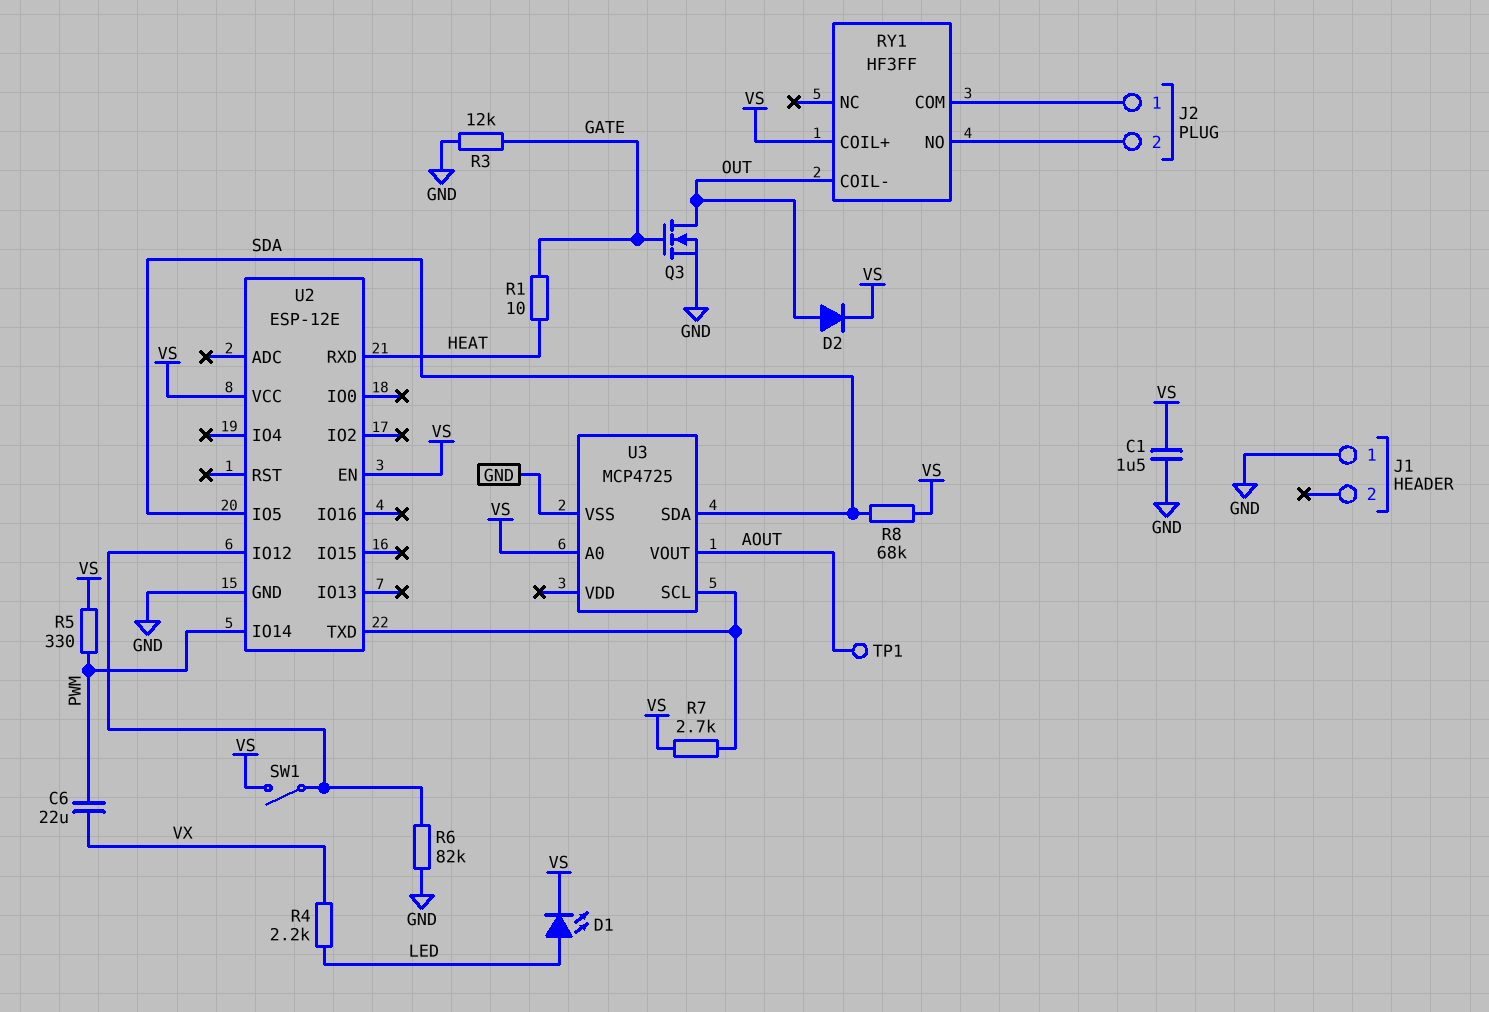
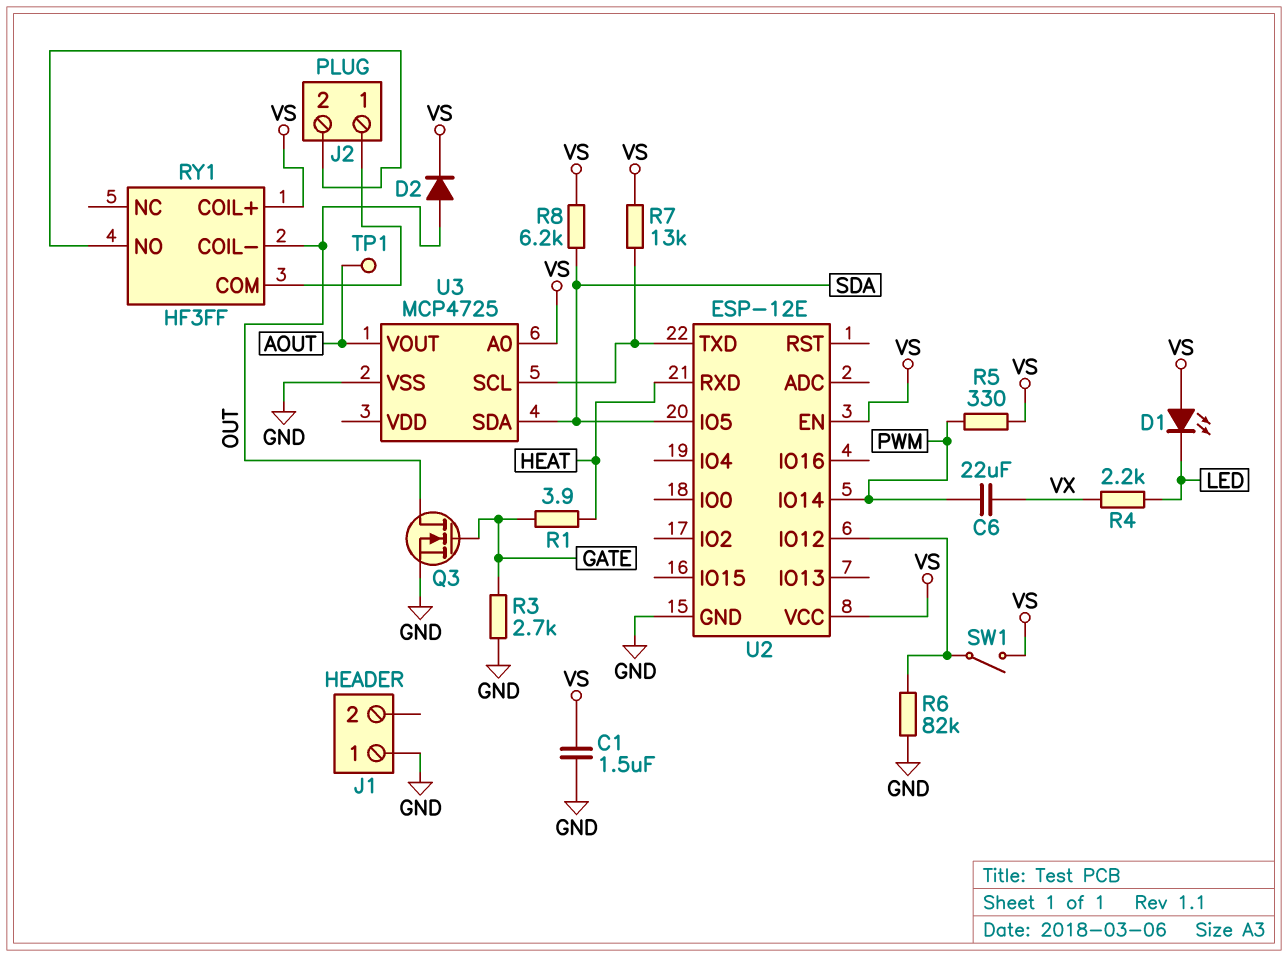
D1: LED (A LED, K VS) -> LED (A VS, K LED)
R1: 10 (GATE, HEAT) -> 3.9 (GATE, HEAT)
R3: 12k (GATE, GND) -> 2.7k (GATE, GND)
R7: 2.7k (U2/TXD, VS) -> 13k (U2/TXD, VS)
R8: 68k (SDA, VS) -> 6.2k (SDA, VS)

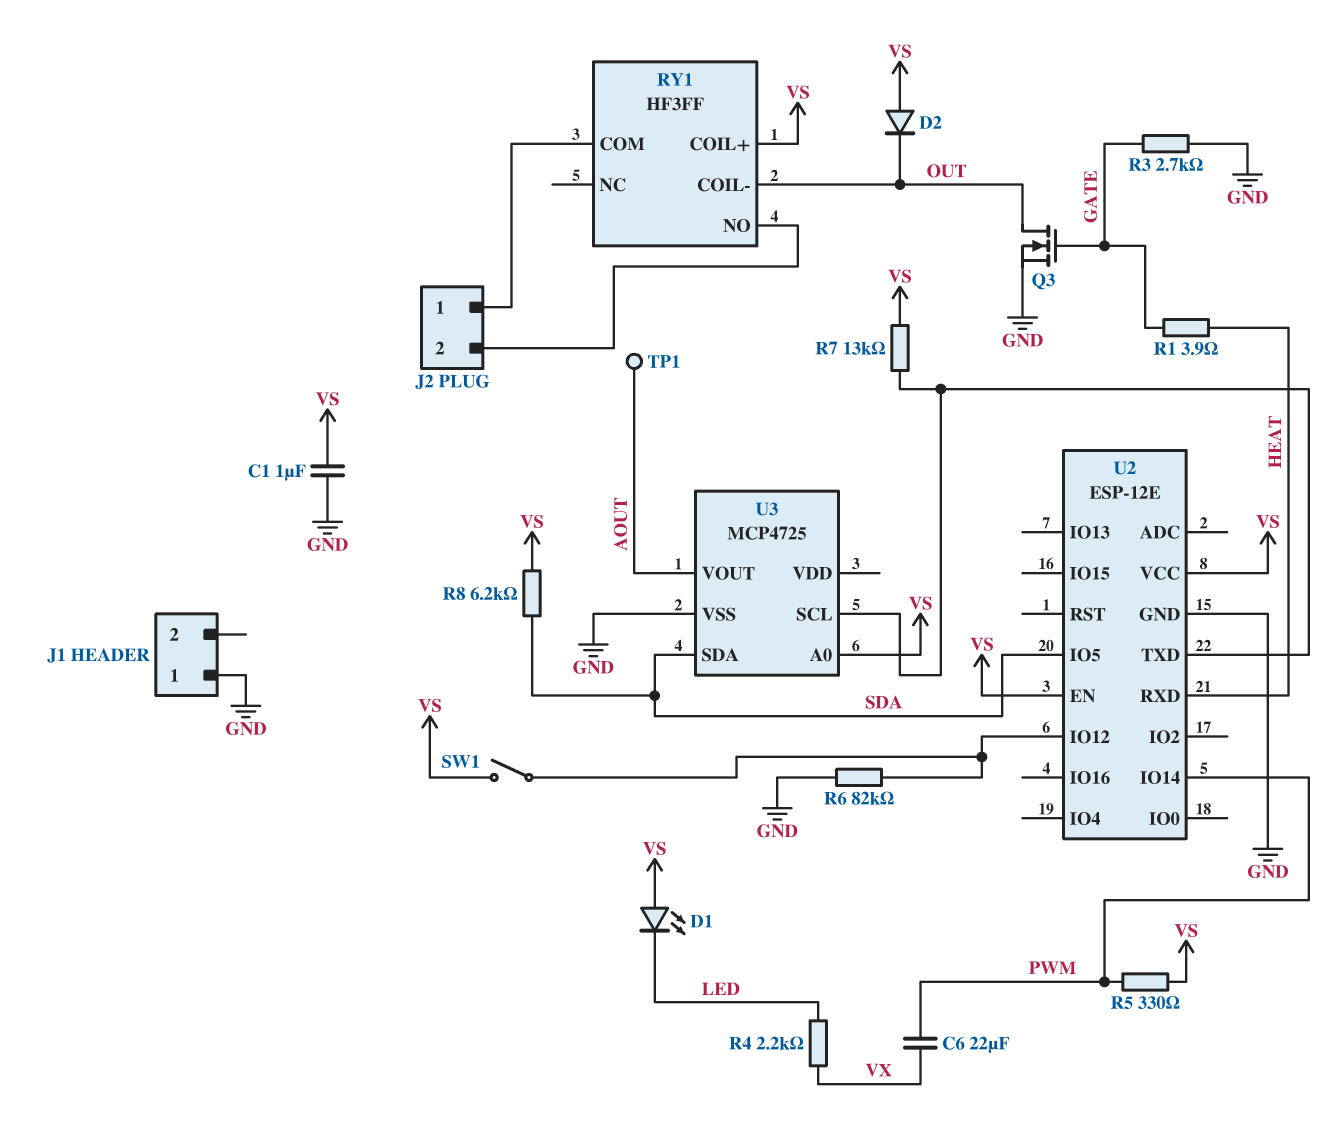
C1: 1.5uF (GND, VS) -> 1uF (GND, VS)
D2: diode (A OUT, K VS) -> diode (A VS, K OUT)

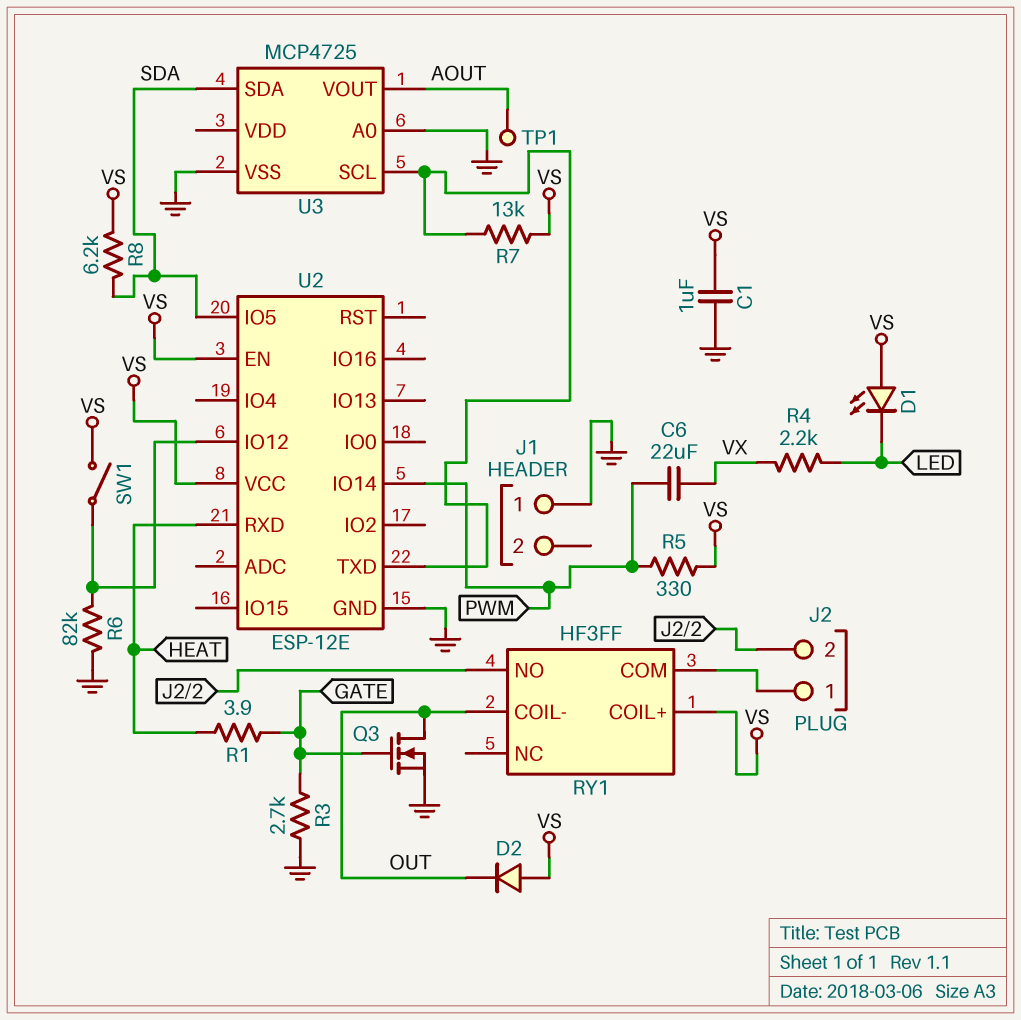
U3 pin A0: VS -> GND

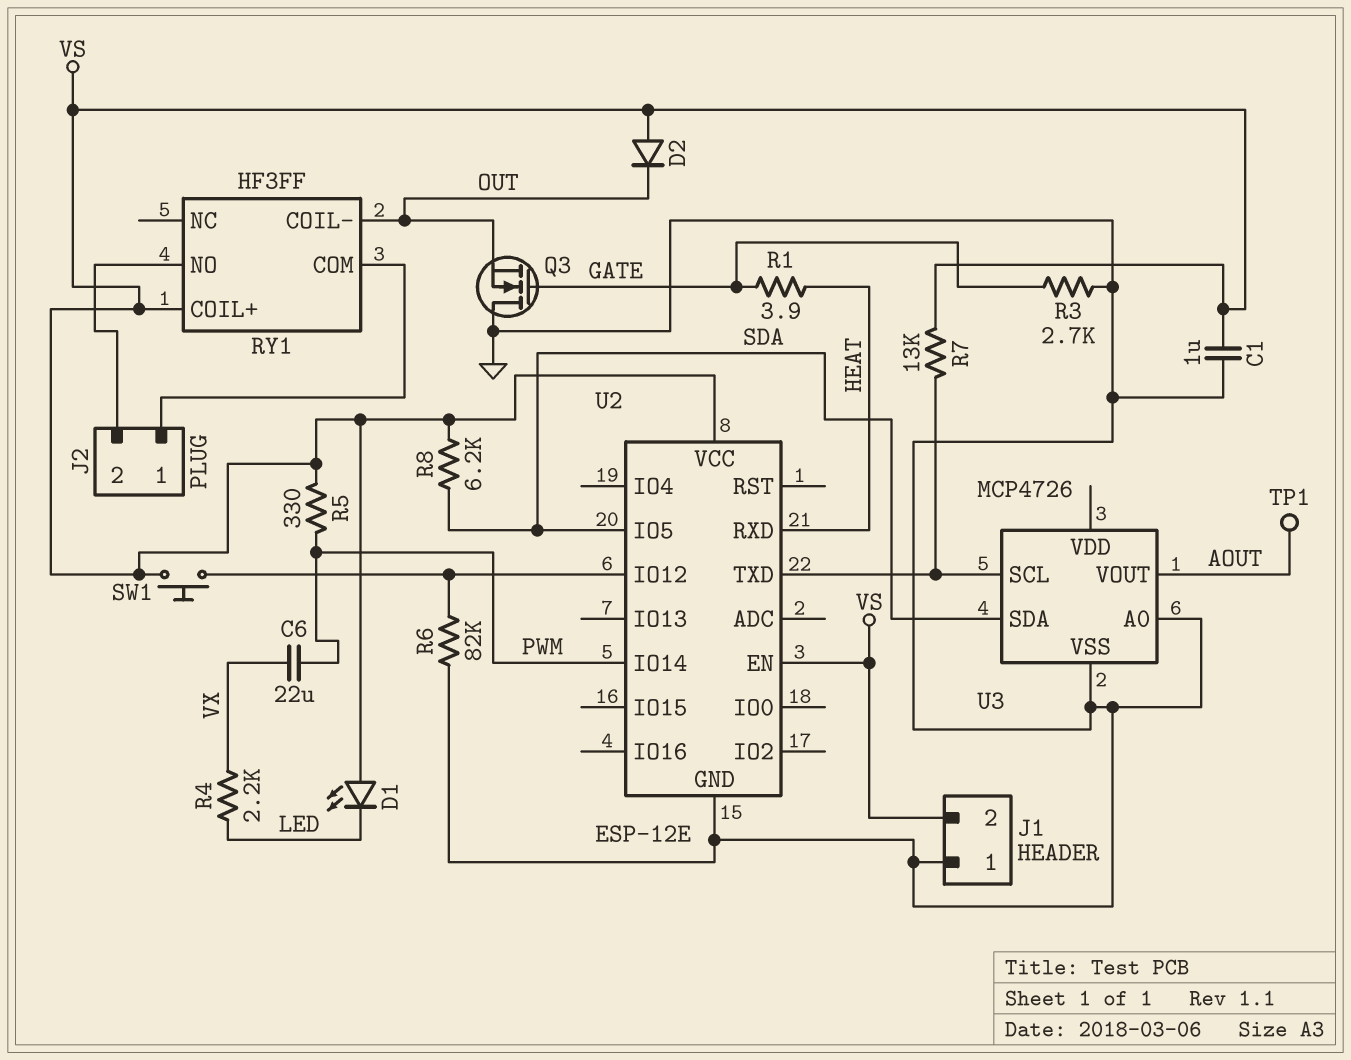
J1 pin 2: none -> VS
Q3: NMOS (G GATE, D OUT, S GND) -> NMOS (G GATE, D GND, S OUT)
SW1: switch (U2/IO12, VS) -> button (U2/IO12, VS)
U3: MCP4725 -> MCP4726

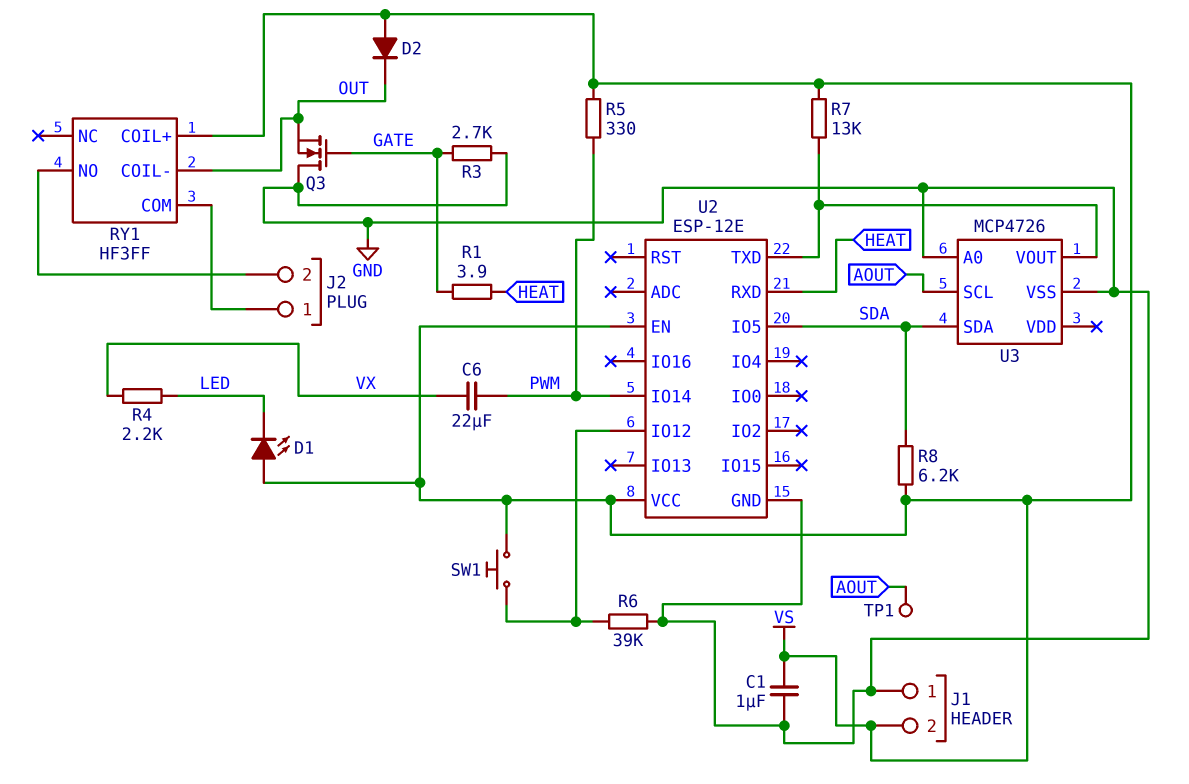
R6: 82k (GND, U2/IO12) -> 39k (GND, U2/IO12)
U3 pin SCL: U2/TXD -> AOUT
U3 pin VOUT: AOUT -> U2/TXD

